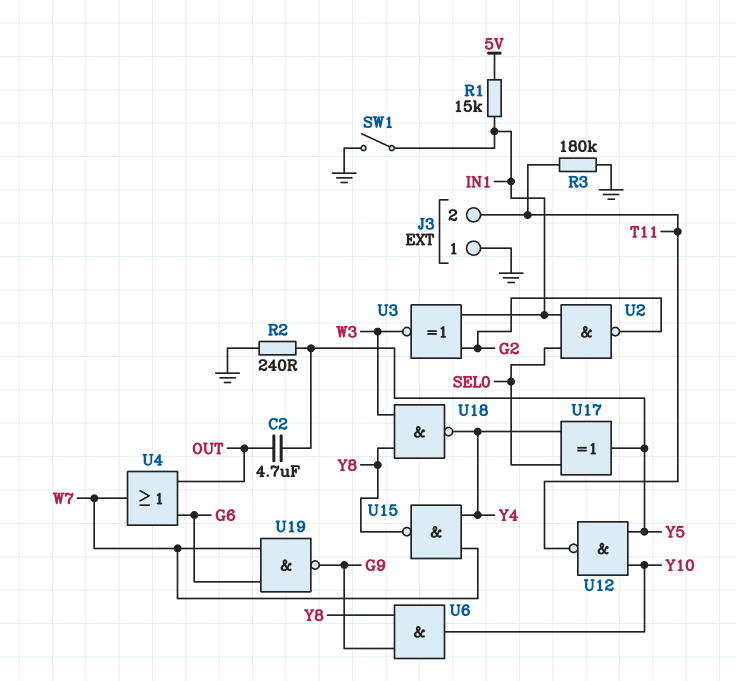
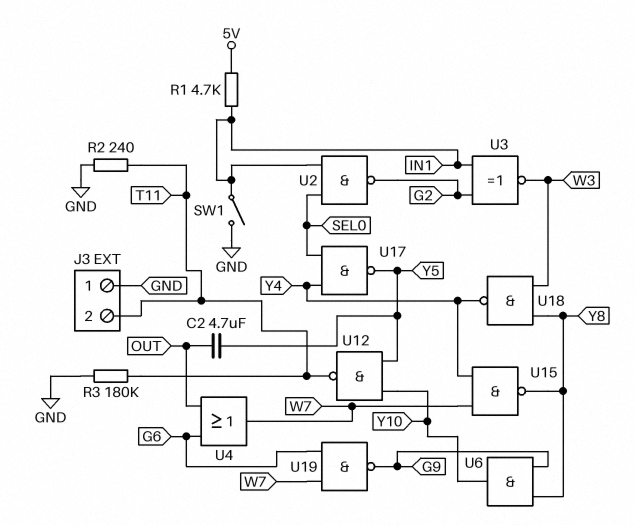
R1: 15k (5V, IN1) -> 4.7k (5V, IN1)
R2: 240 (GND, Y5) -> 240 (GND, T11)
U17: XOR (in SEL0, in Y4, out Y5) -> NAND (in SEL0, in Y4, out Y5)

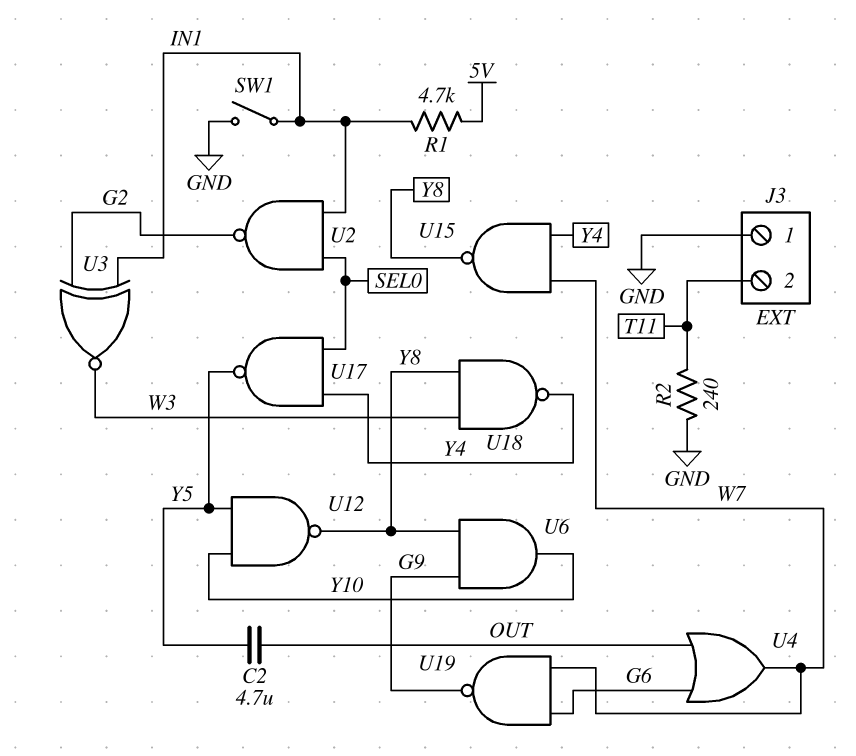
R3: 180k (GND, T11) -> none
U12: NAND (in Y5, in Y10, out T11) -> NAND (in Y5, in Y10, out Y8)

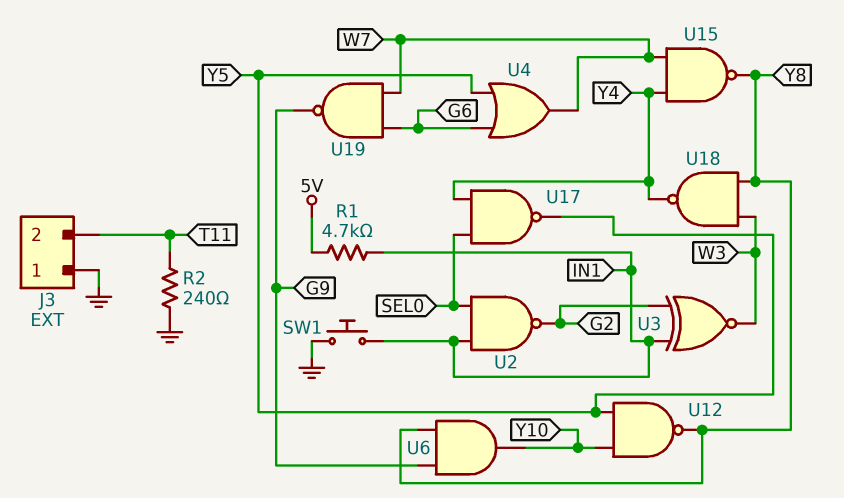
C2: 4.7uF (OUT, Y5) -> none
SW1: switch (GND, IN1) -> button (GND, IN1)
U4: OR (in G6, in OUT, out W7) -> OR (in G6, in Y5, out W7)

